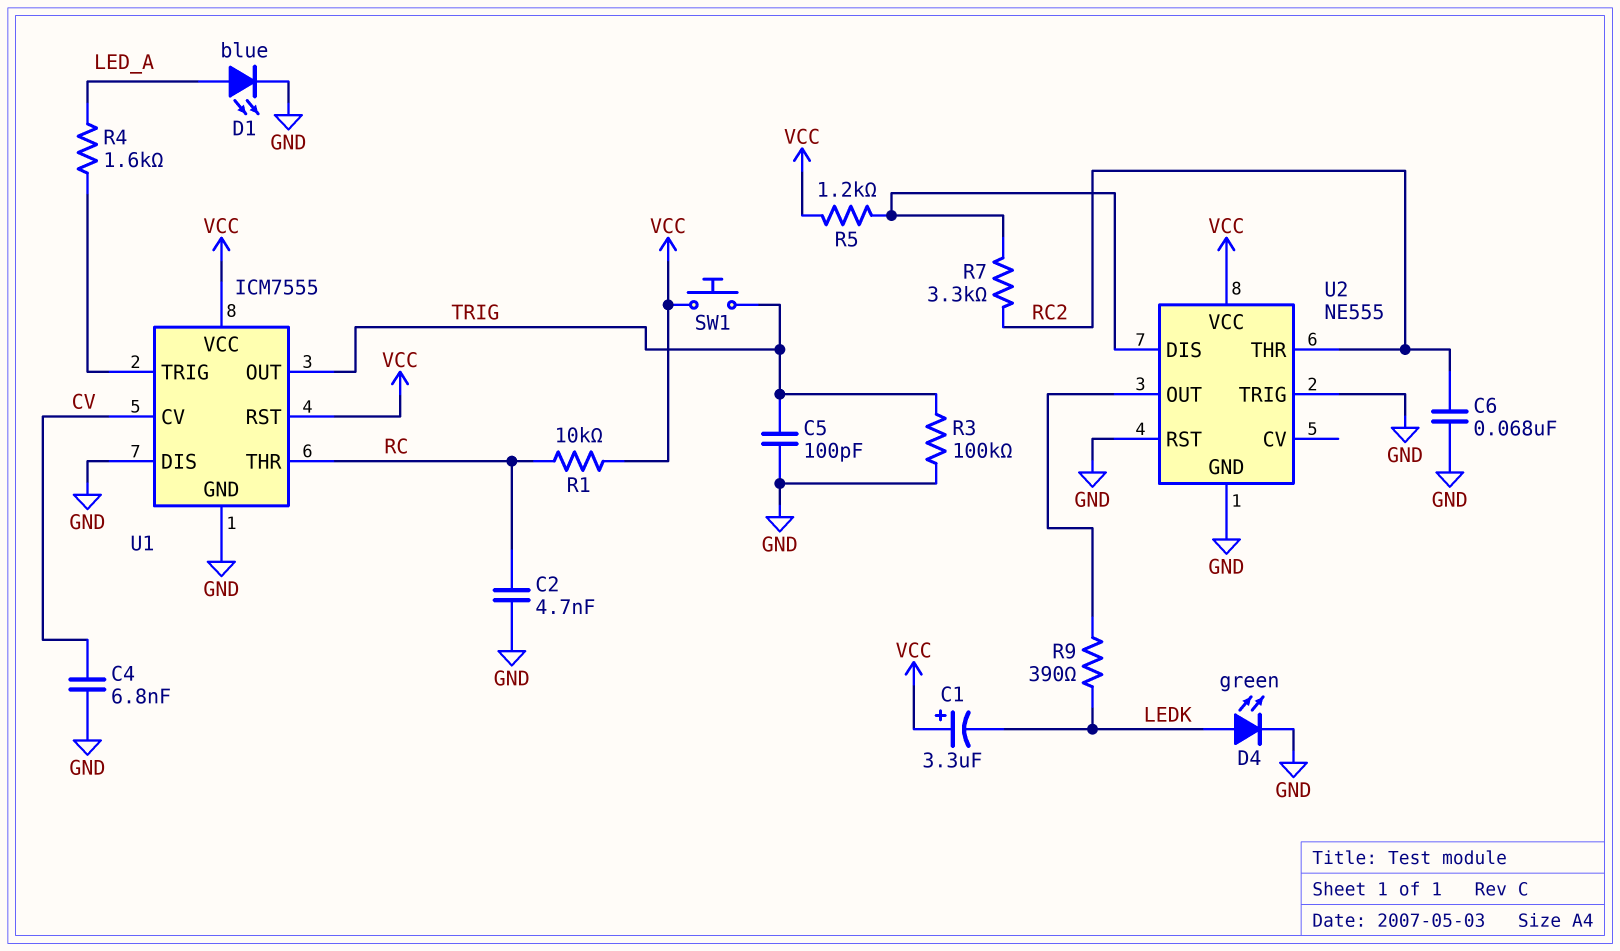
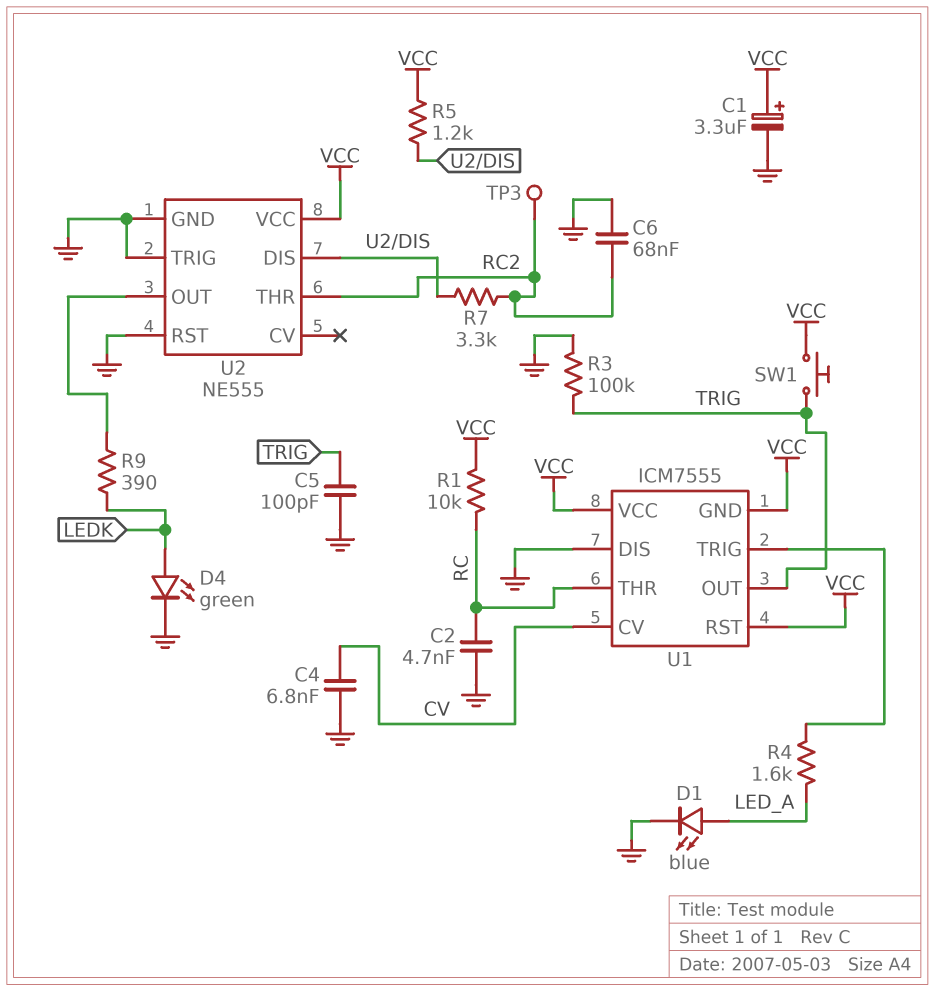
C1: 3.3uF (plus VCC, minus LEDK) -> 3.3uF (plus VCC, minus GND)
TP3: none -> test point (RC2)
U1 pin GND: GND -> VCC

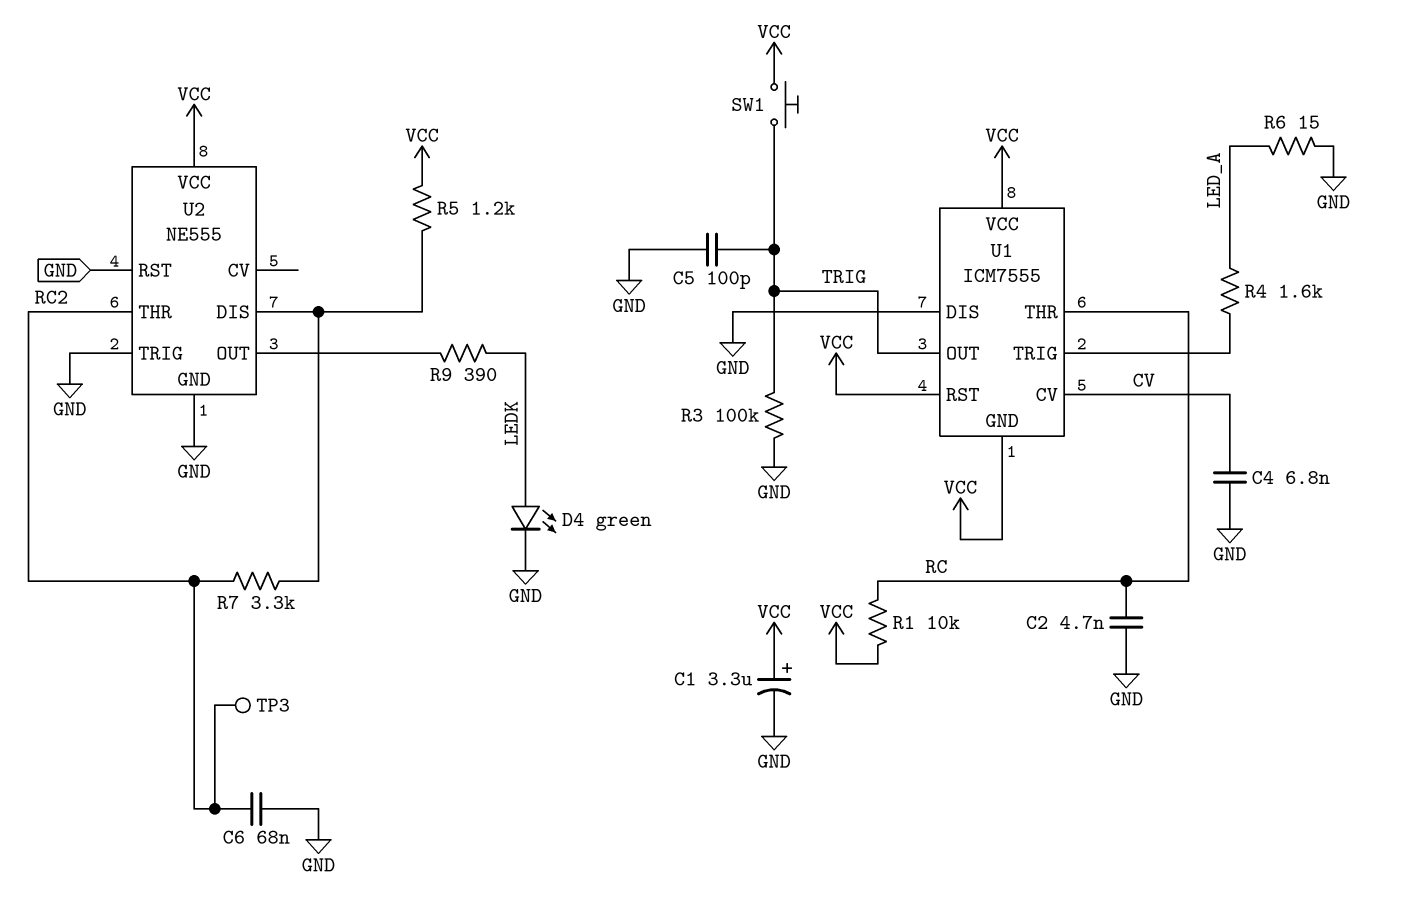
D1: LED blue (A LED_A, K GND) -> none
R6: none -> 15 (GND, LED_A)

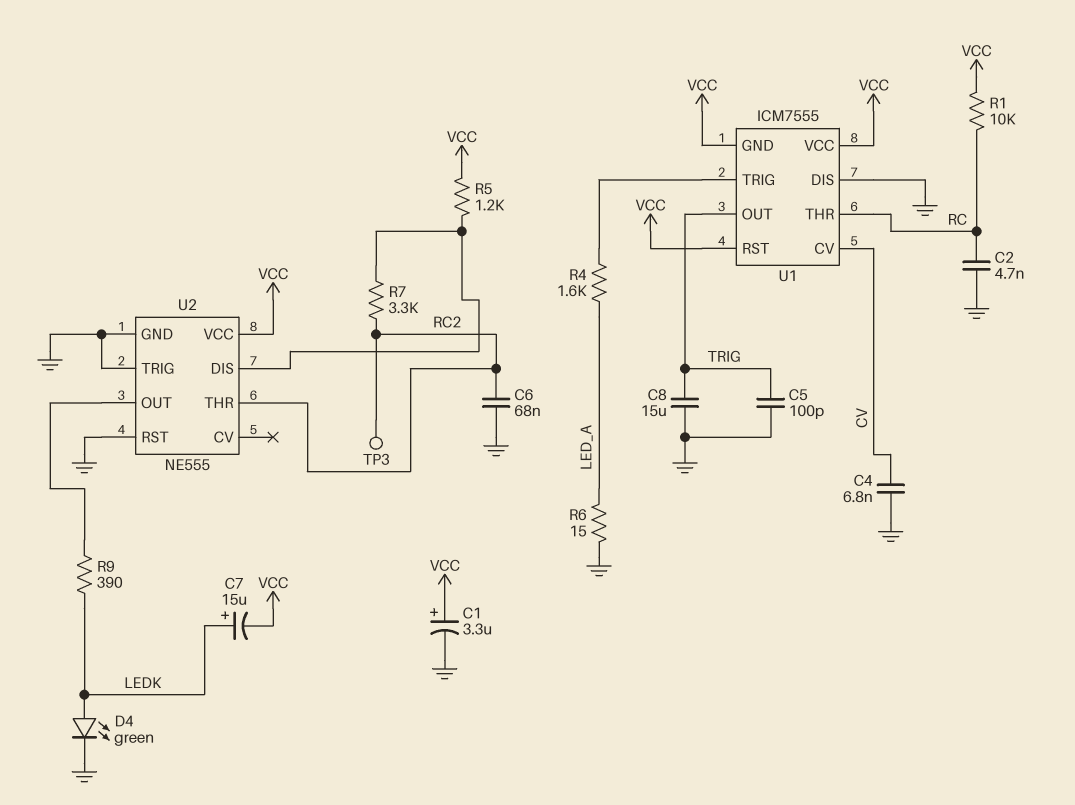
C7: none -> 15uF (plus LEDK, minus VCC)
C8: none -> 15uF (GND, TRIG)
R3: 100k (GND, TRIG) -> none
SW1: button (TRIG, VCC) -> none

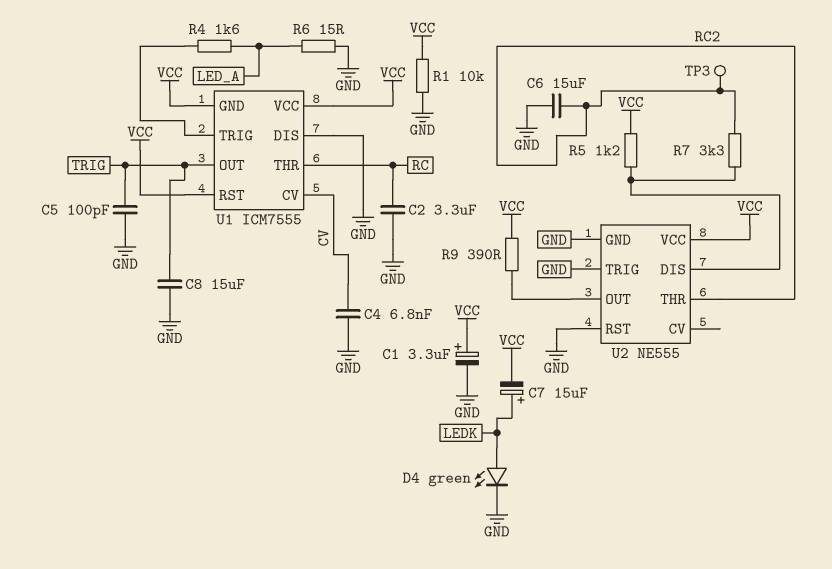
C2: 4.7nF (GND, RC) -> 3.3uF (GND, RC)
C6: 68nF (GND, RC2) -> 15uF (GND, RC2)
R1: 10k (RC, VCC) -> 10k (GND, VCC)
R9: 390 (LEDK, U2/OUT) -> 390 (U2/OUT, VCC)

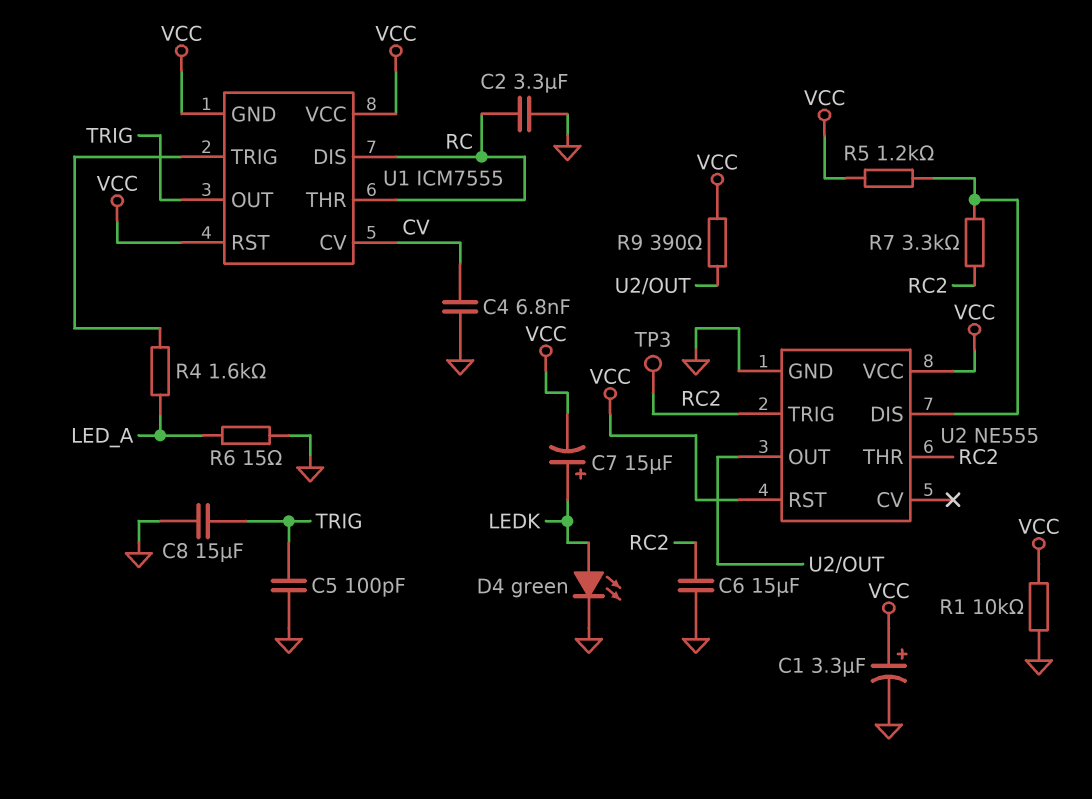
U1 pin DIS: GND -> RC
U2 pin RST: GND -> VCC
U2 pin TRIG: GND -> RC2

